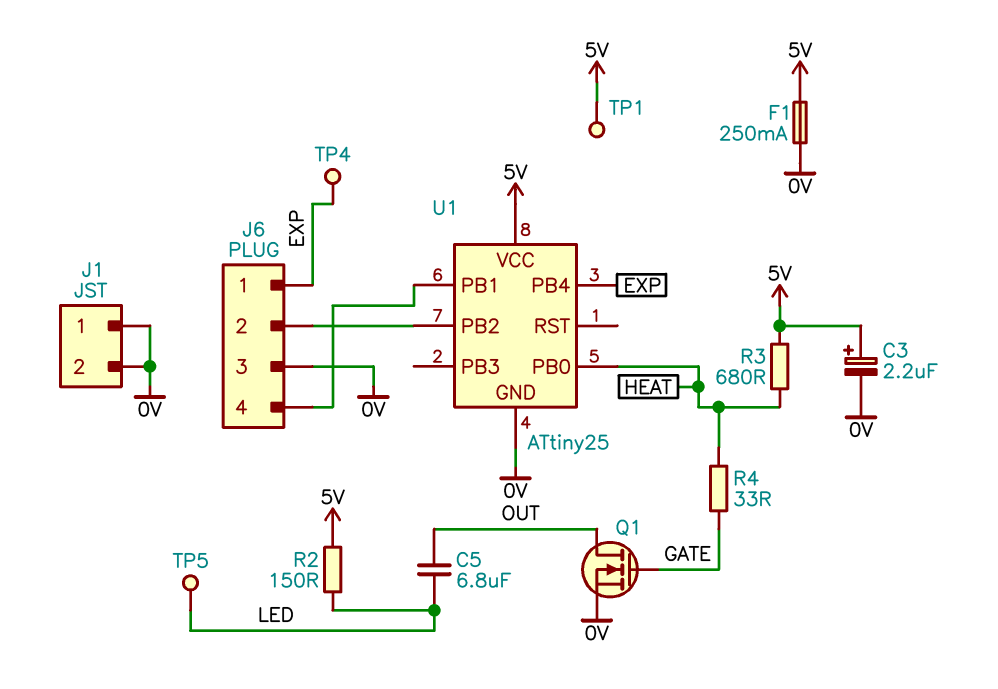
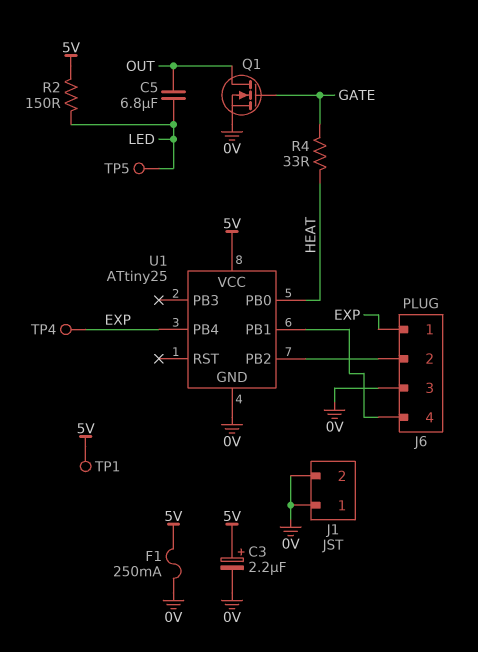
R3: 680 (5V, HEAT) -> none

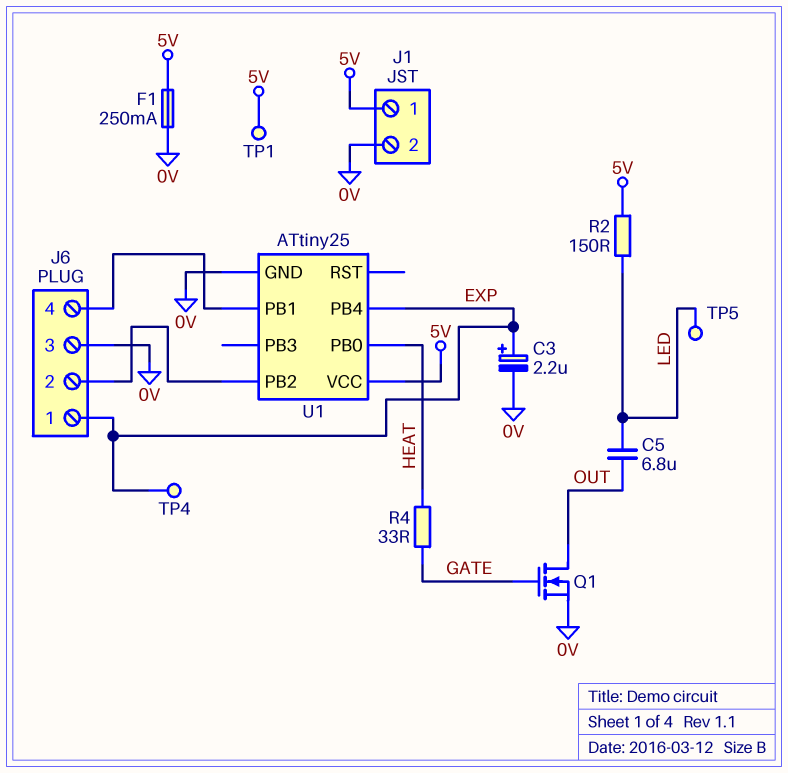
C3: 2.2uF (plus 5V, minus 0V) -> 2.2uF (plus EXP, minus 0V)
J1 pin 1: 0V -> 5V

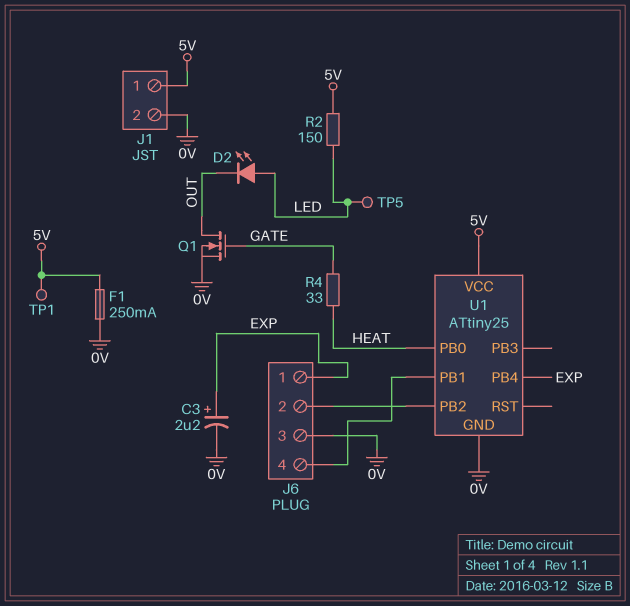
C5: 6.8uF (LED, OUT) -> none
D2: none -> LED (A LED, K OUT)
TP4: test point (EXP) -> none

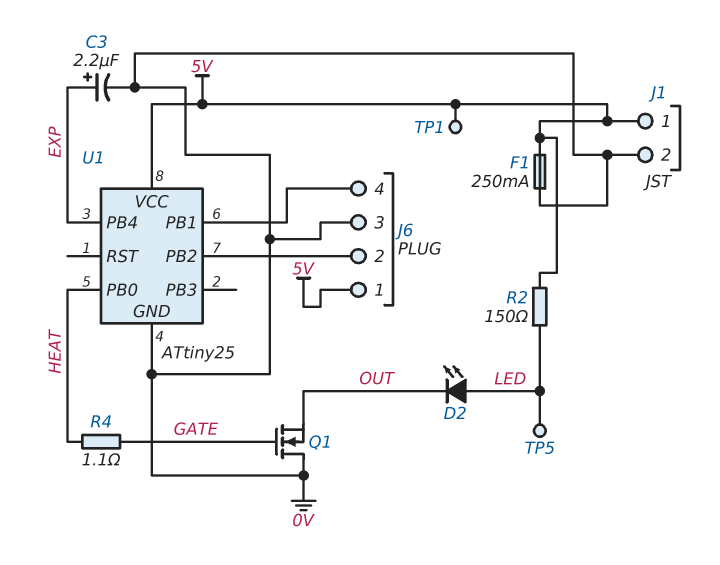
J6 pin 1: EXP -> 5V
Q1: NMOS (G GATE, D OUT, S 0V) -> NMOS (G GATE, D 0V, S OUT)
R4: 33 (GATE, HEAT) -> 1.1 (GATE, HEAT)

